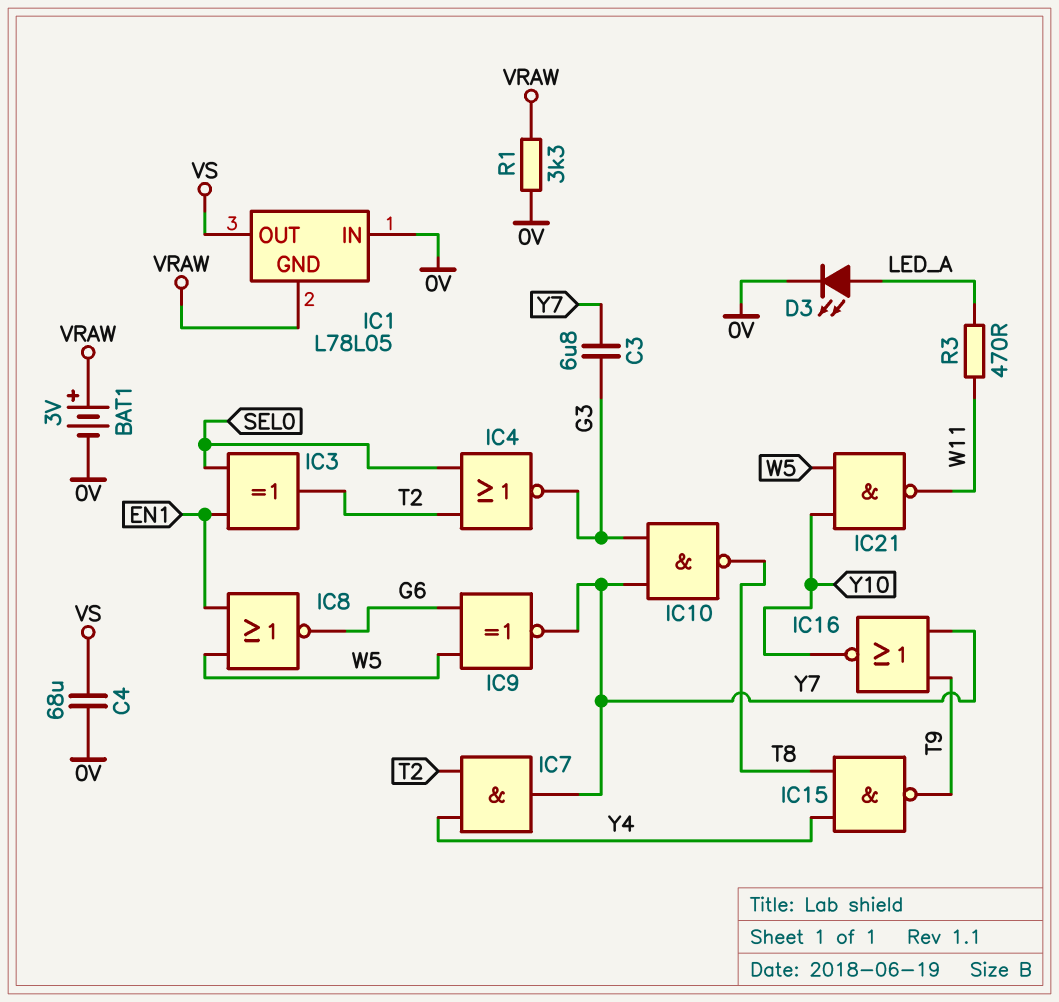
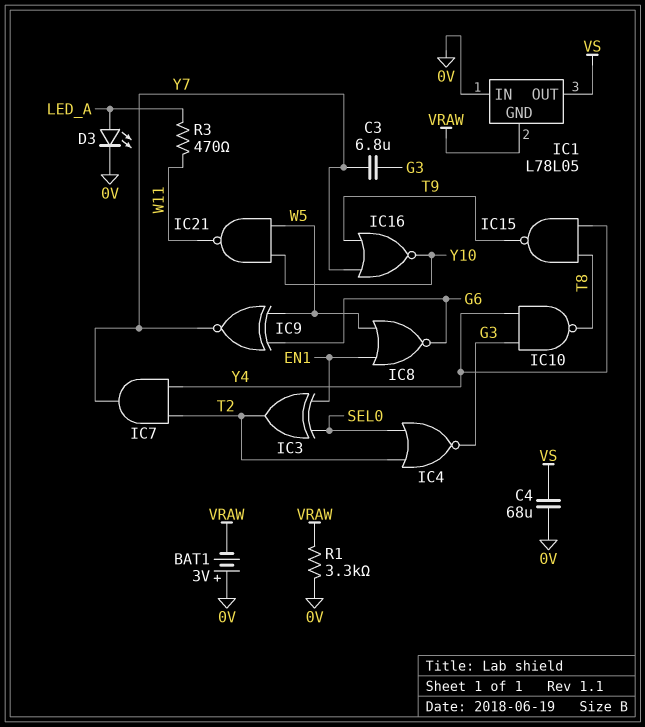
BAT1: 3V (plus VRAW, minus 0V) -> 3V (plus 0V, minus VRAW)
IC10: NAND (in G3, in Y7, out T8) -> NAND (in G3, in Y4, out T8)

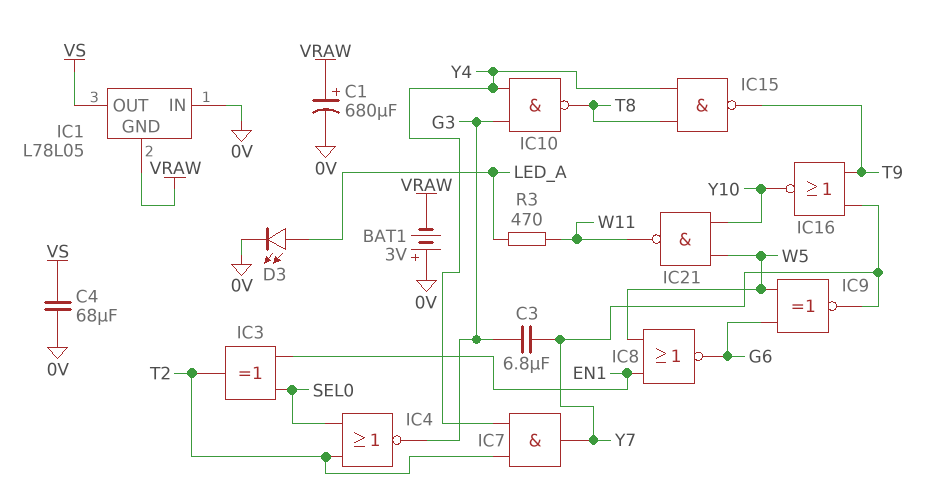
C1: none -> 680uF (plus VRAW, minus 0V)
R1: 3.3k (0V, VRAW) -> none

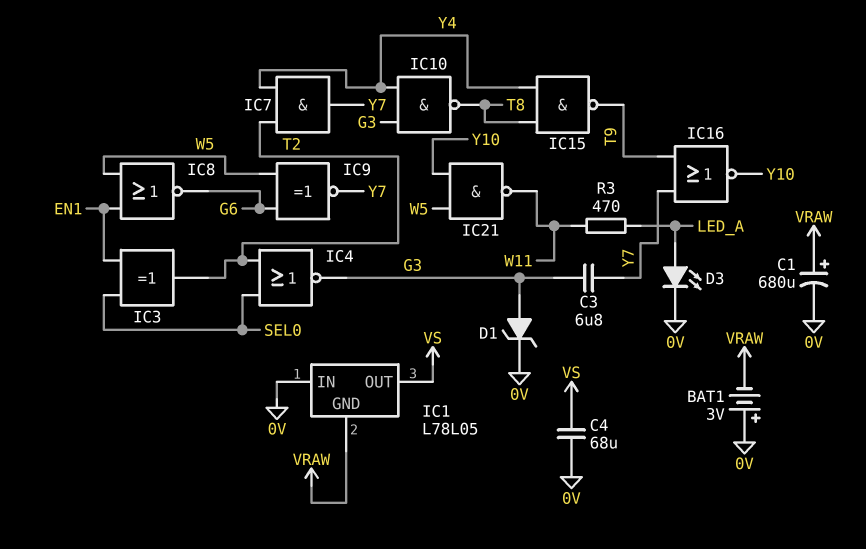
D1: none -> zener (A G3, K 0V)

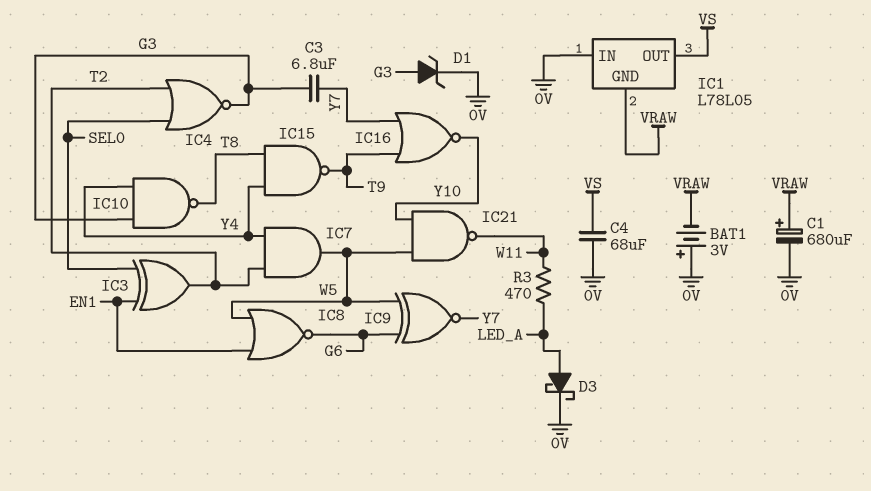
D3: LED (A LED_A, K 0V) -> schottky (A LED_A, K 0V)
IC7: AND (in T2, in Y4, out Y7) -> AND (in T2, in Y4, out W5)

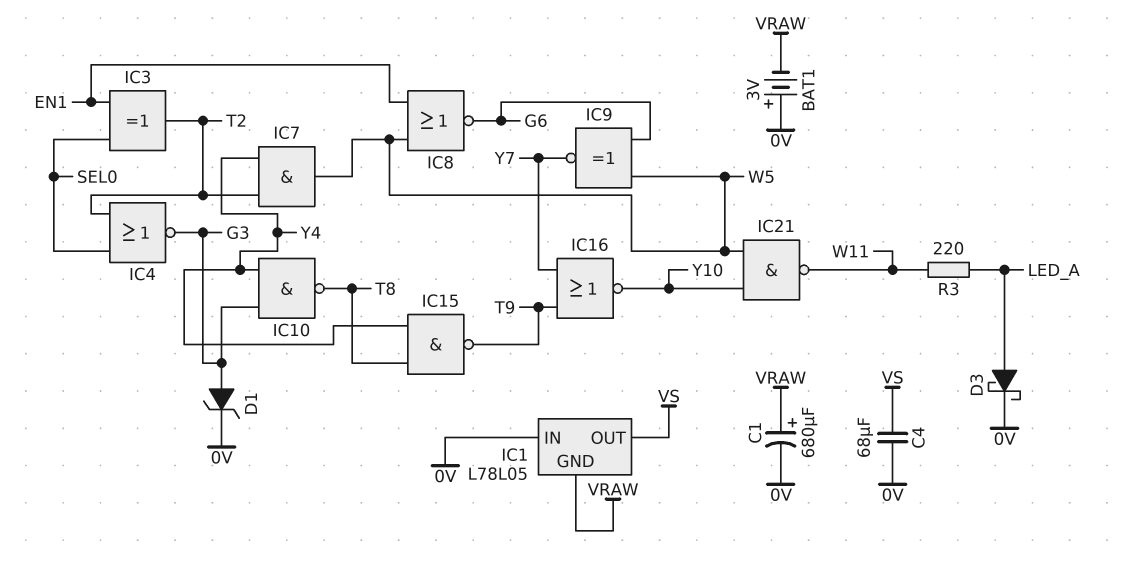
C3: 6.8uF (G3, Y7) -> none
R3: 470 (LED_A, W11) -> 220 (LED_A, W11)

